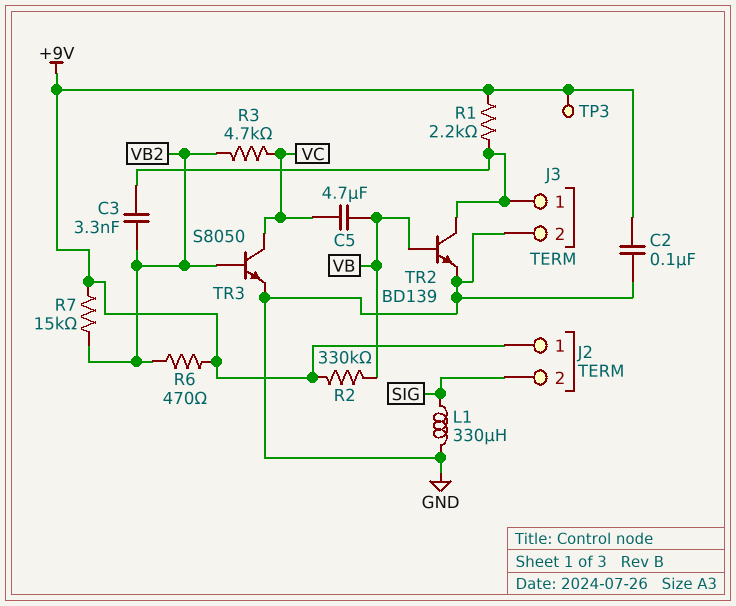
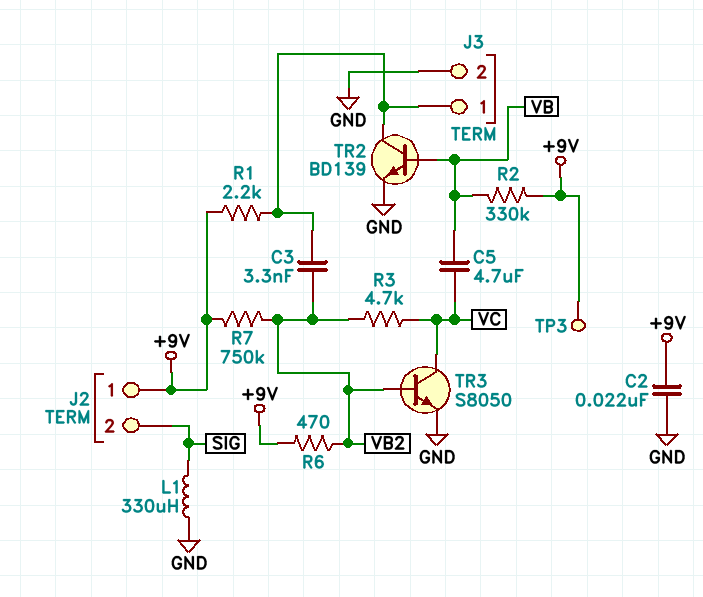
C2: 100nF (+9V, GND) -> 22nF (+9V, GND)
R7: 15k (+9V, VB2) -> 750k (+9V, VB2)

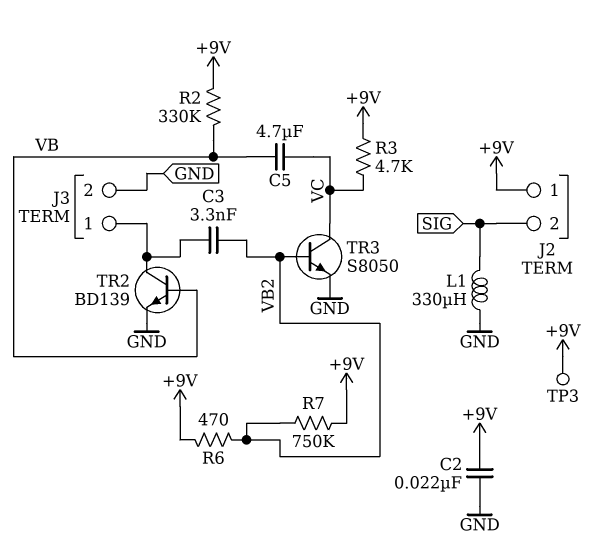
R1: 2.2k (+9V, J3/1) -> none
R3: 4.7k (VB2, VC) -> 4.7k (+9V, VC)

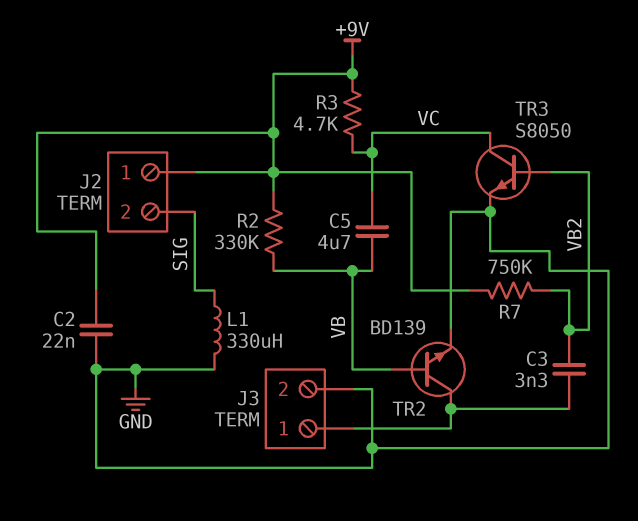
R6: 470 (+9V, VB2) -> none
TP3: test point (+9V) -> none

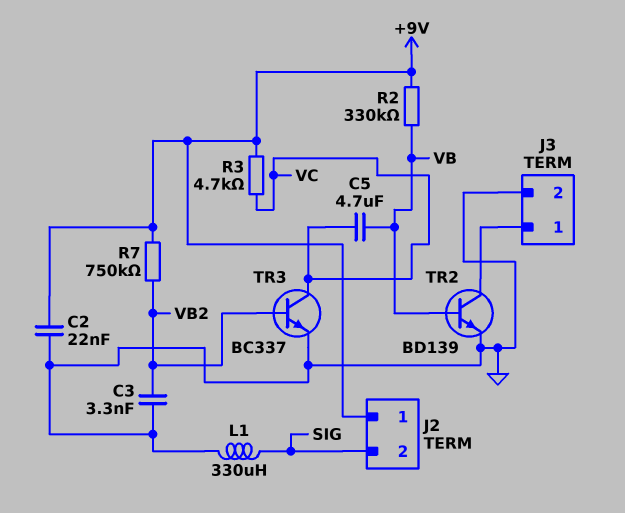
C3: 3.3nF (J3/1, VB2) -> 3.3nF (GND, VB2)
TR3: NPN S8050 (B VB2, C VC, E GND) -> NPN BC337 (B VB2, C VC, E GND)

